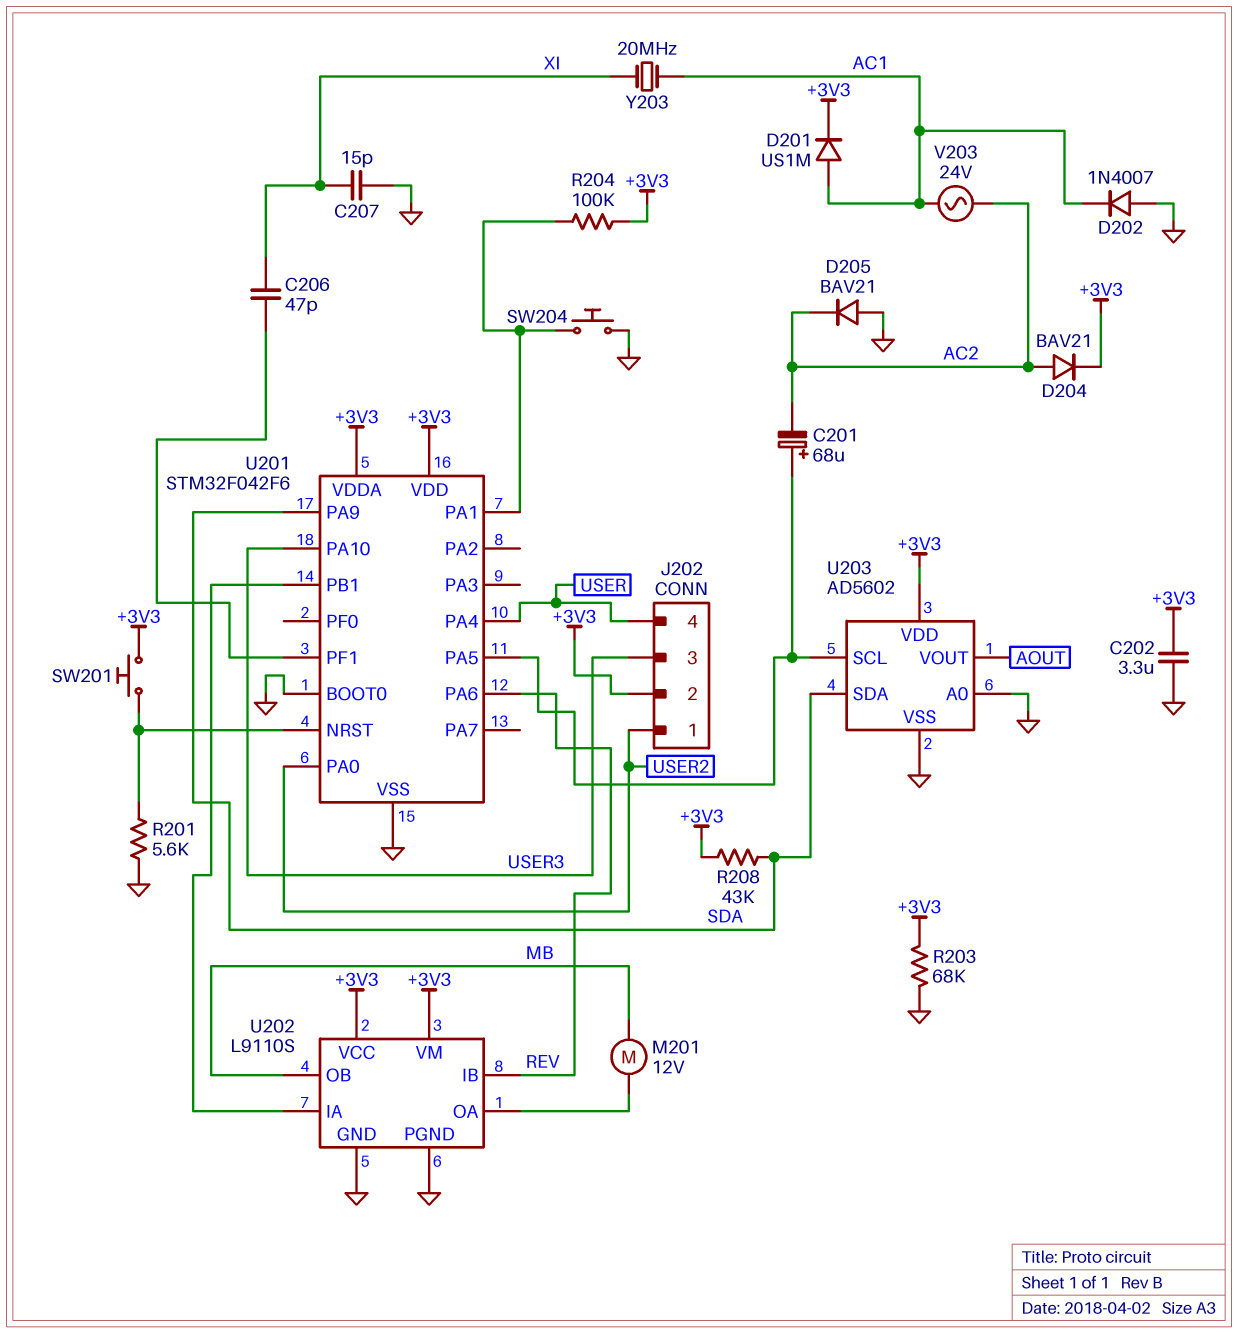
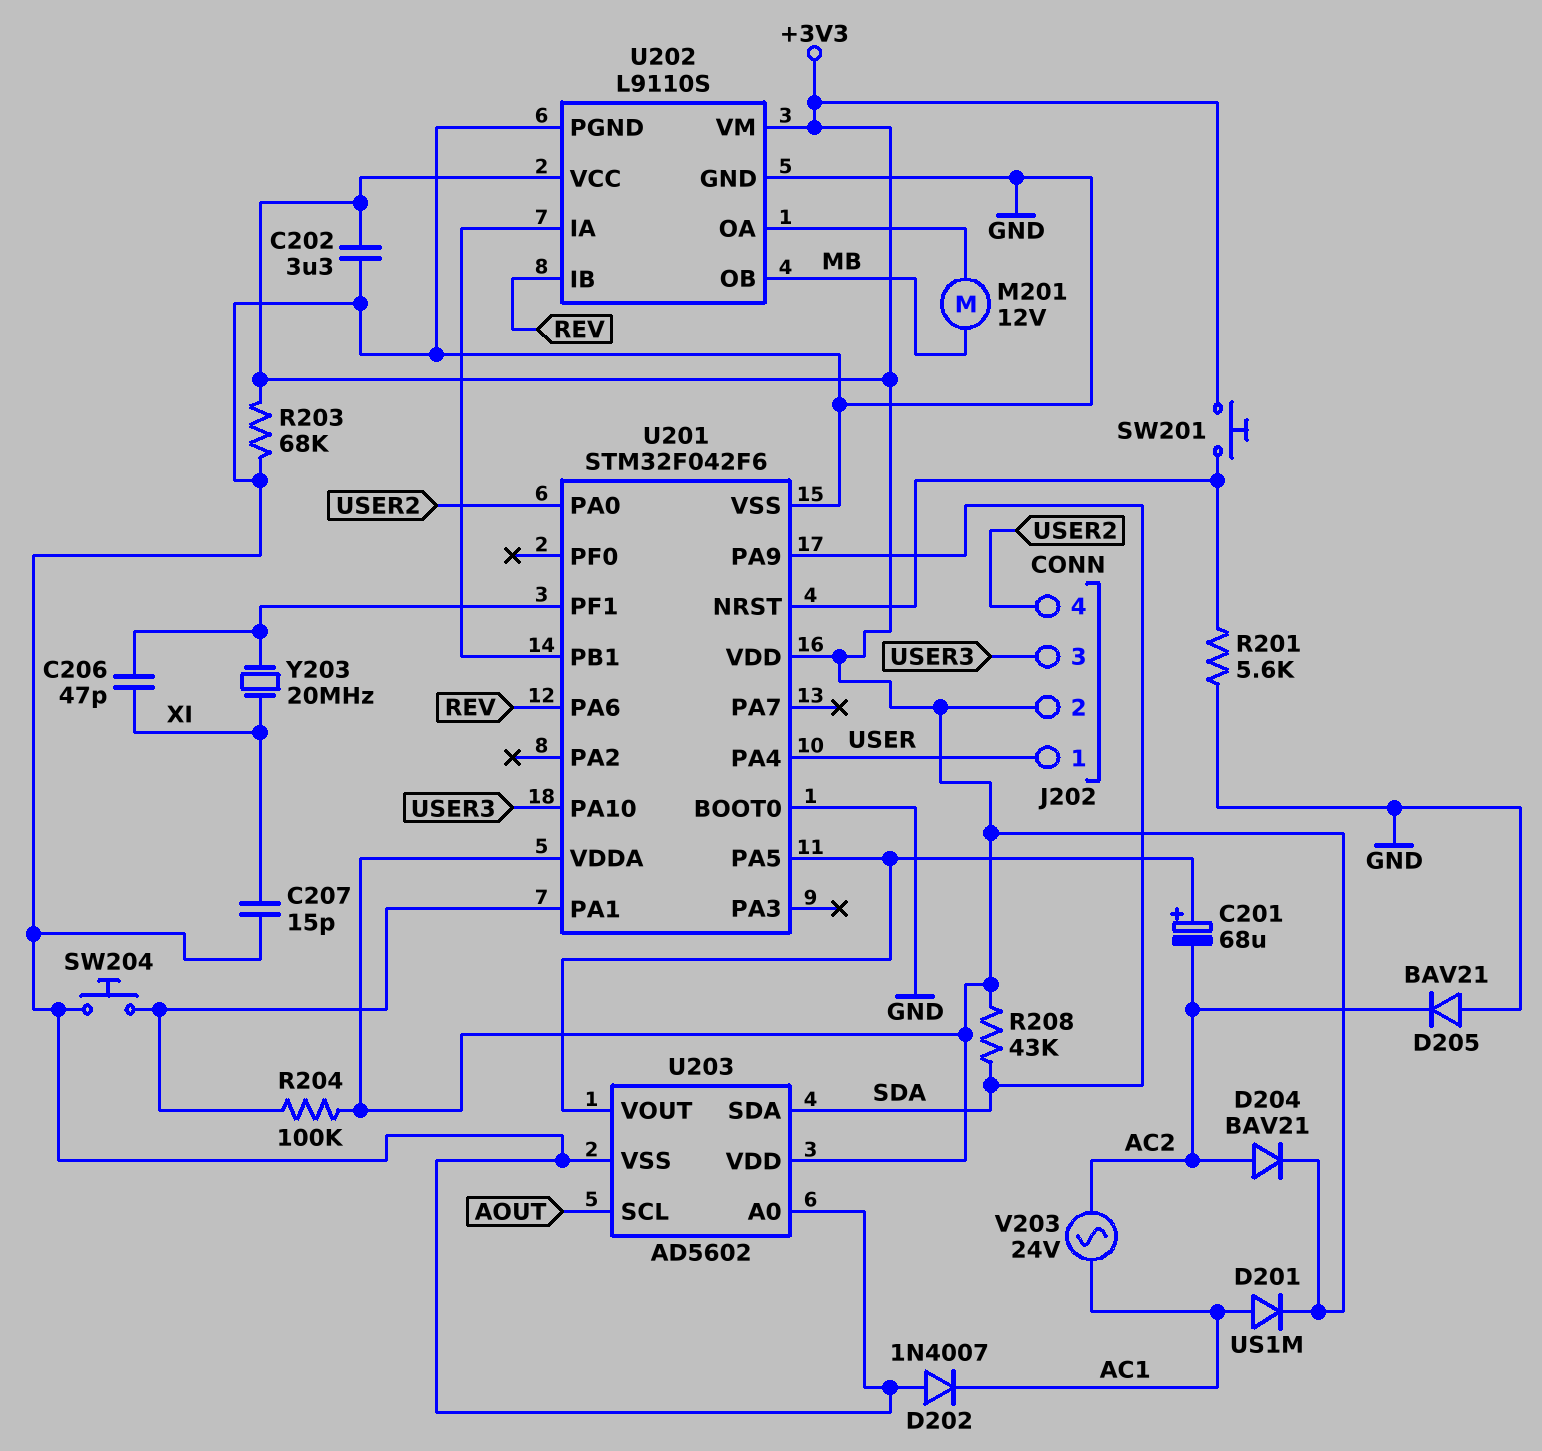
J202 pin 1: USER2 -> USER
J202 pin 4: USER -> USER2
U203 pin SCL: U201/PA5 -> AOUT
U203 pin VOUT: AOUT -> U201/PA5
Y203: 20MHz (AC1, XI) -> 20MHz (U201/PF1, XI)

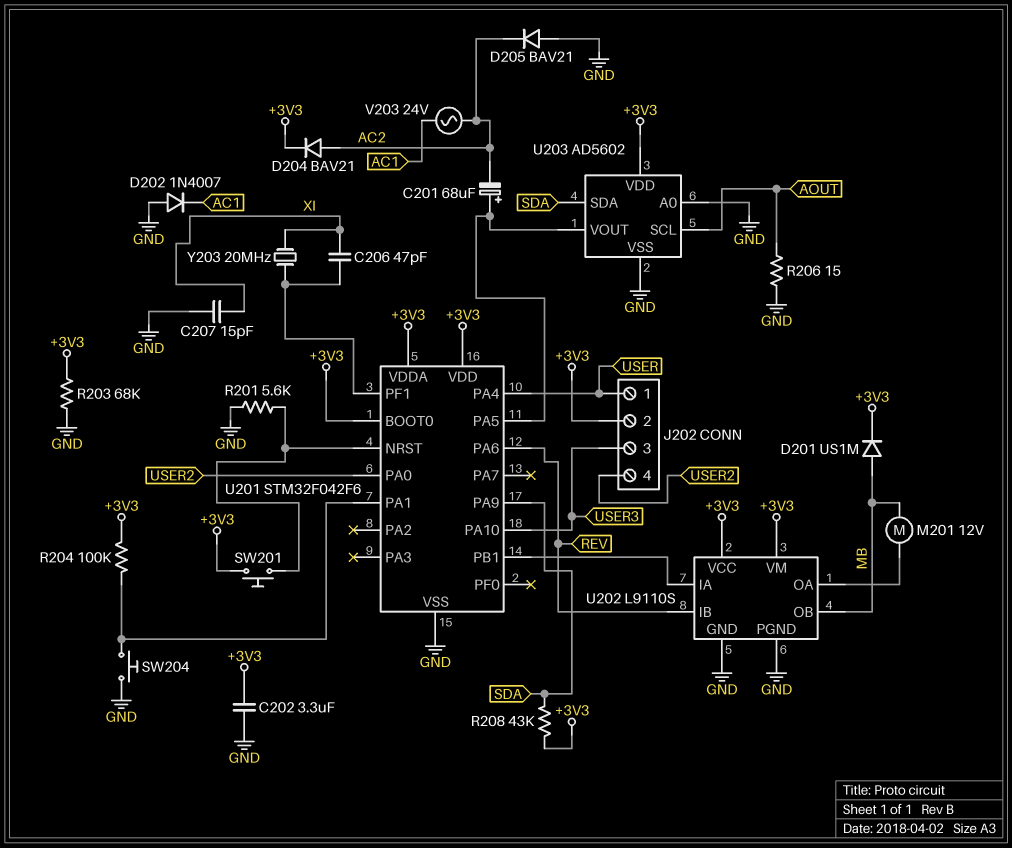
D201: diode US1M (A AC1, K +3V3) -> diode US1M (A MB, K +3V3)
R206: none -> 15 (AOUT, GND)
U201 pin BOOT0: GND -> +3V3

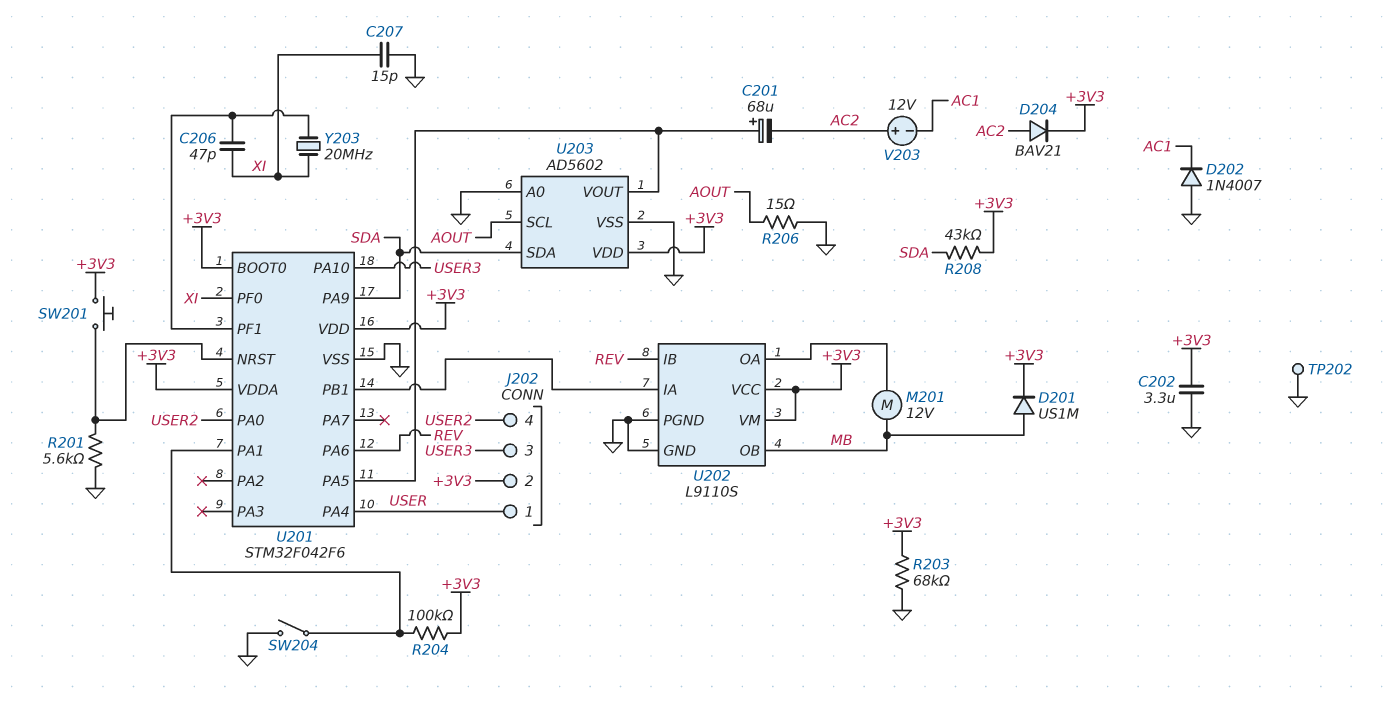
D205: diode BAV21 (A GND, K AC2) -> none
SW204: button (GND, U201/PA1) -> switch (GND, U201/PA1)
TP202: none -> test point (GND)
U201 pin PF0: none -> XI
V203: AC 24V (AC1, AC2) -> 12V (plus AC2, minus AC1)

